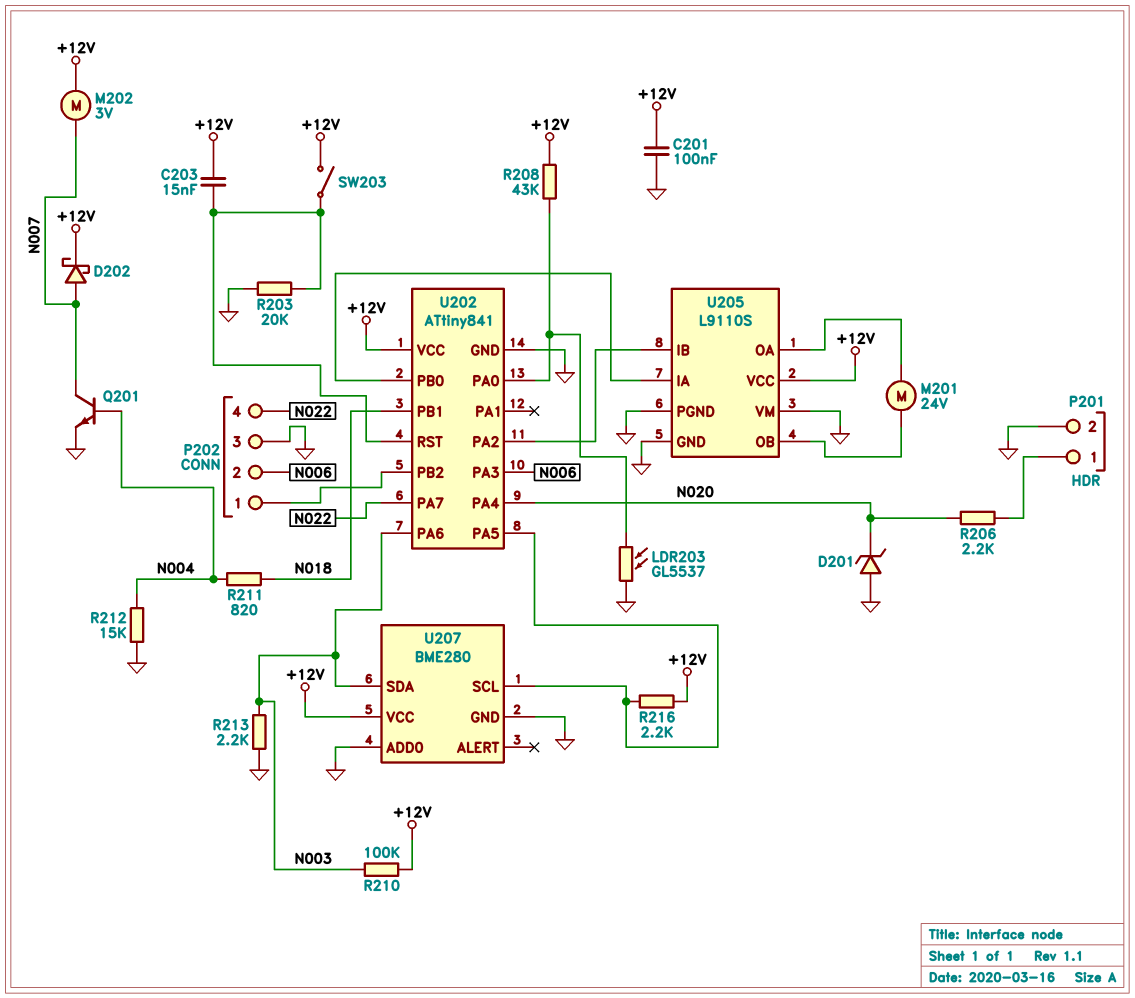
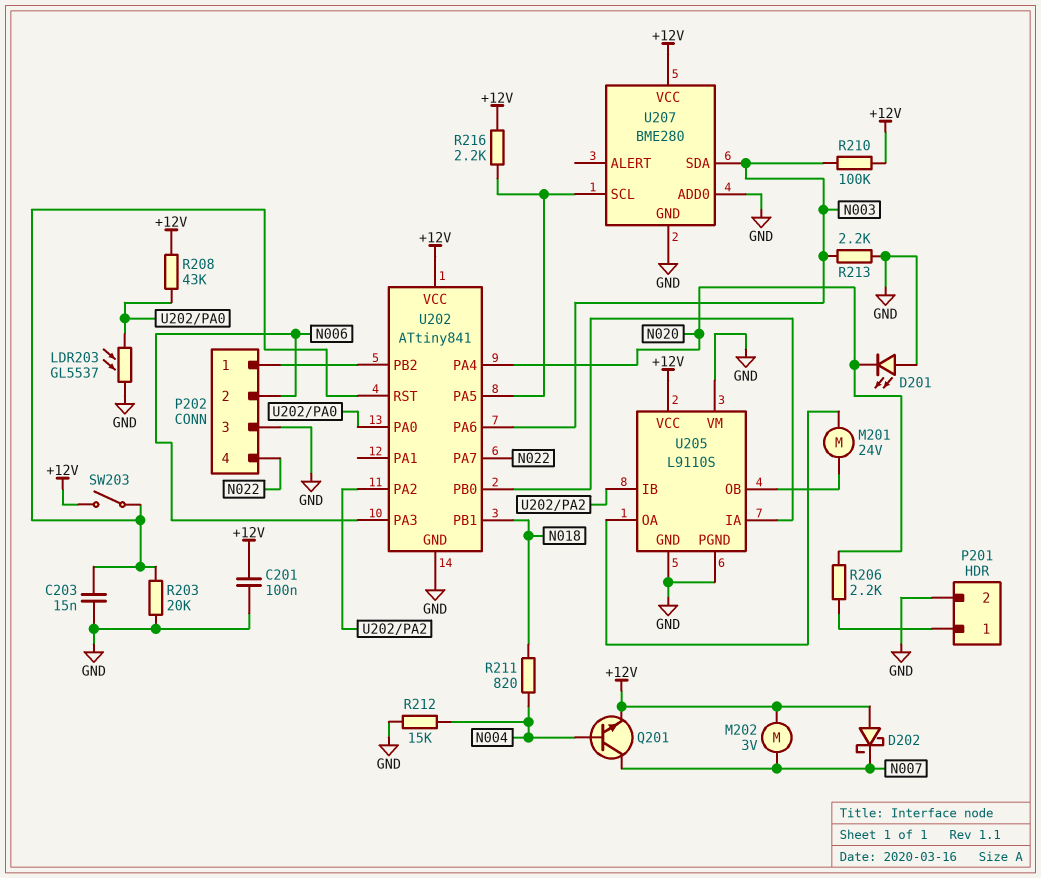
C203: 15nF (+12V, U202/RST) -> 15nF (GND, U202/RST)
D201: zener (A GND, K N020) -> LED (A GND, K N020)
D202: schottky (A N007, K +12V) -> schottky (A +12V, K N007)
Q201: NPN (B N004, C N007, E GND) -> NPN (B N004, C N007, E +12V)

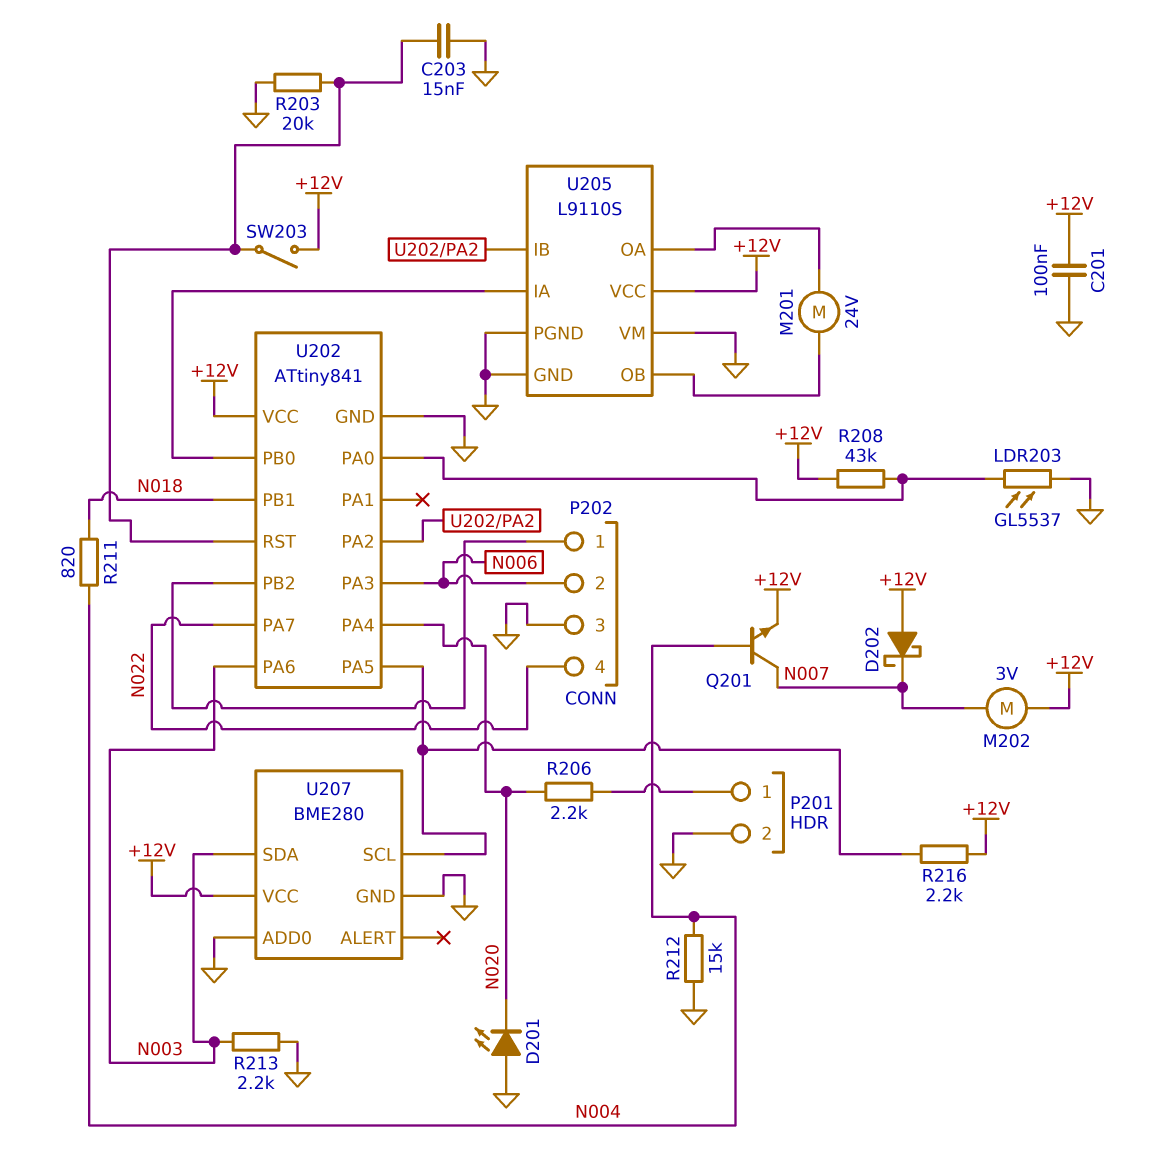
R210: 100k (+12V, N003) -> none

